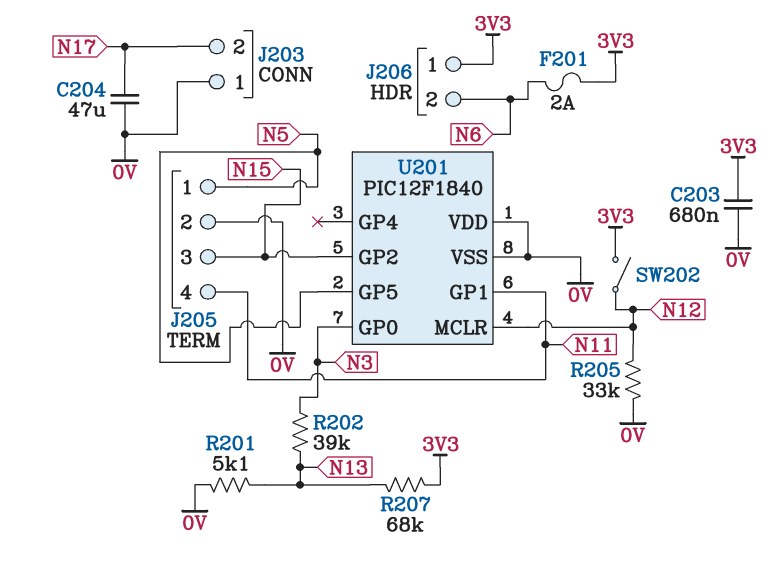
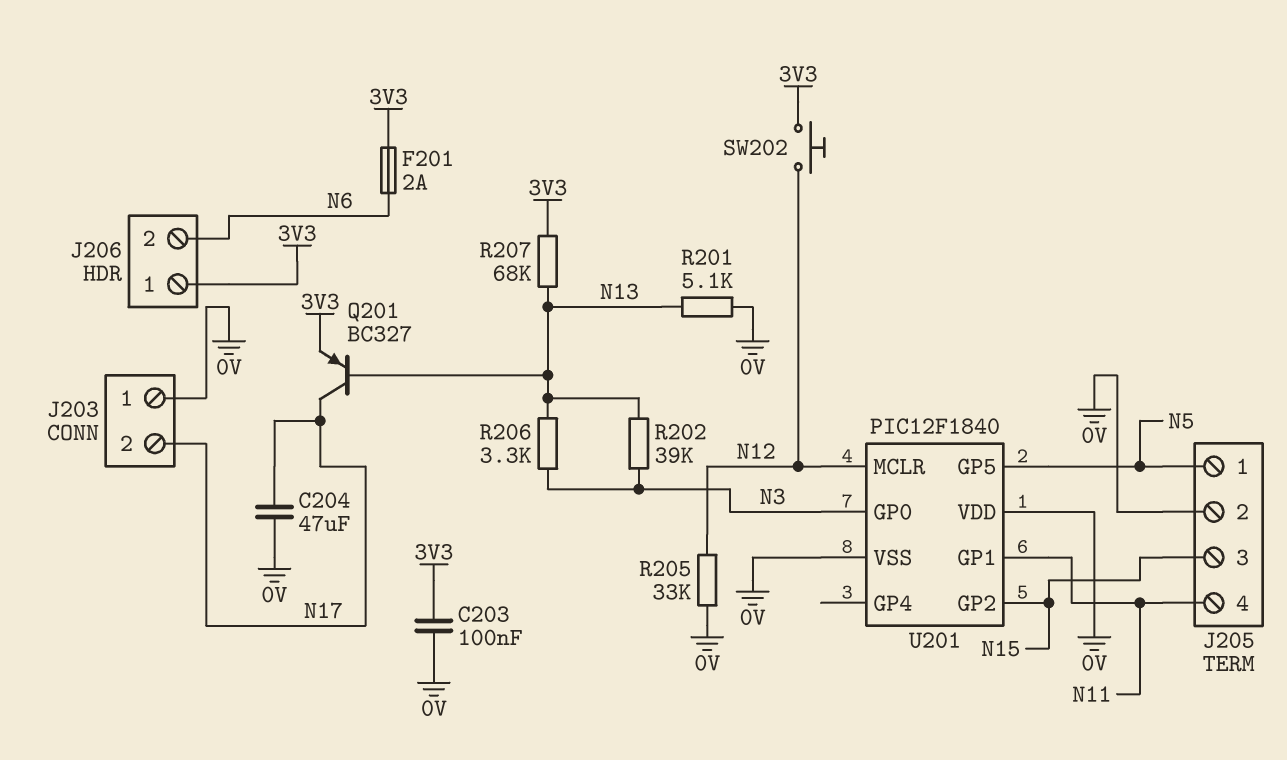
C203: 680nF (0V, 3V3) -> 100nF (0V, 3V3)
Q201: none -> PNP BC327 (B N13, C N17, E 3V3)
R206: none -> 3.3k (N3, N13)
SW202: switch (3V3, N12) -> button (3V3, N12)

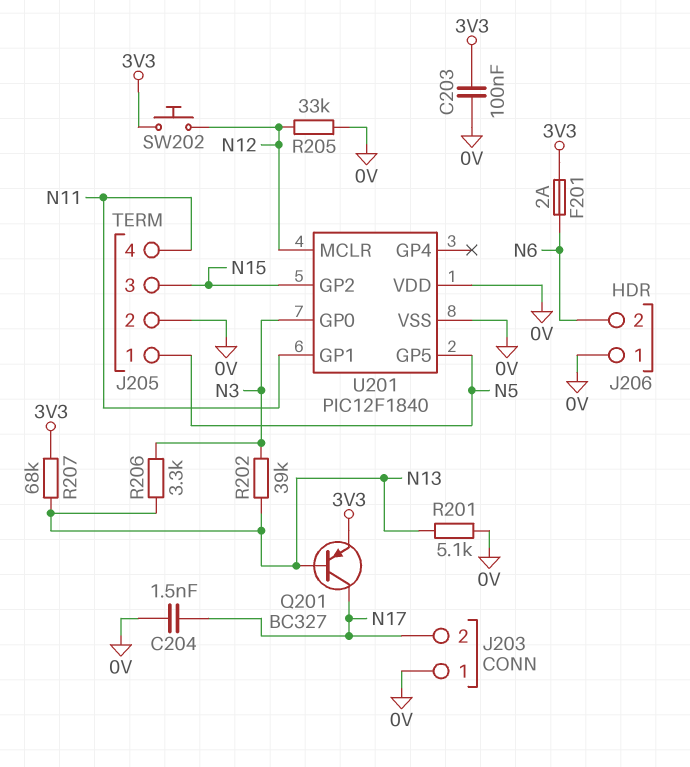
C204: 47uF (0V, N17) -> 1.5nF (0V, N17)
J206 pin 1: 3V3 -> 0V

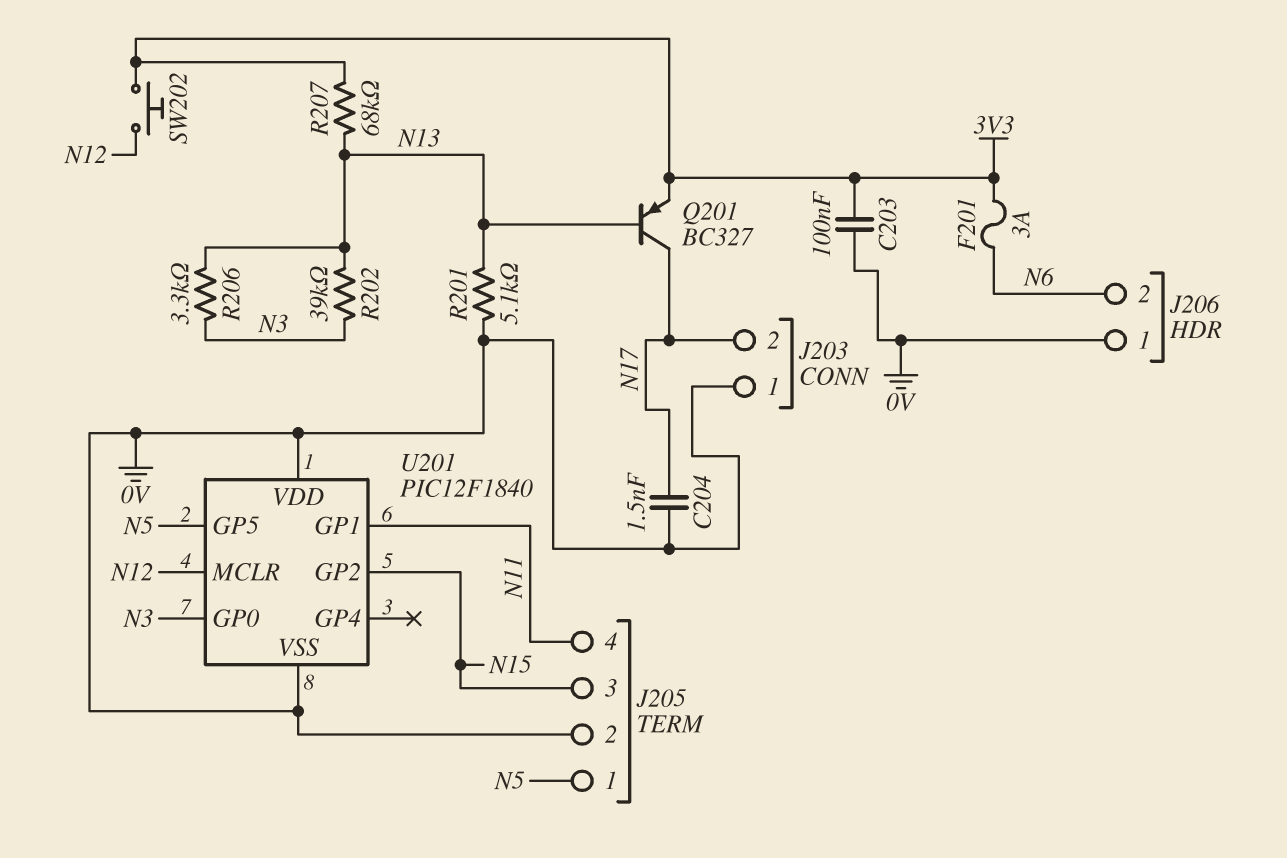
F201: 2A (3V3, N6) -> 3A (3V3, N6)
R205: 33k (0V, N12) -> none

